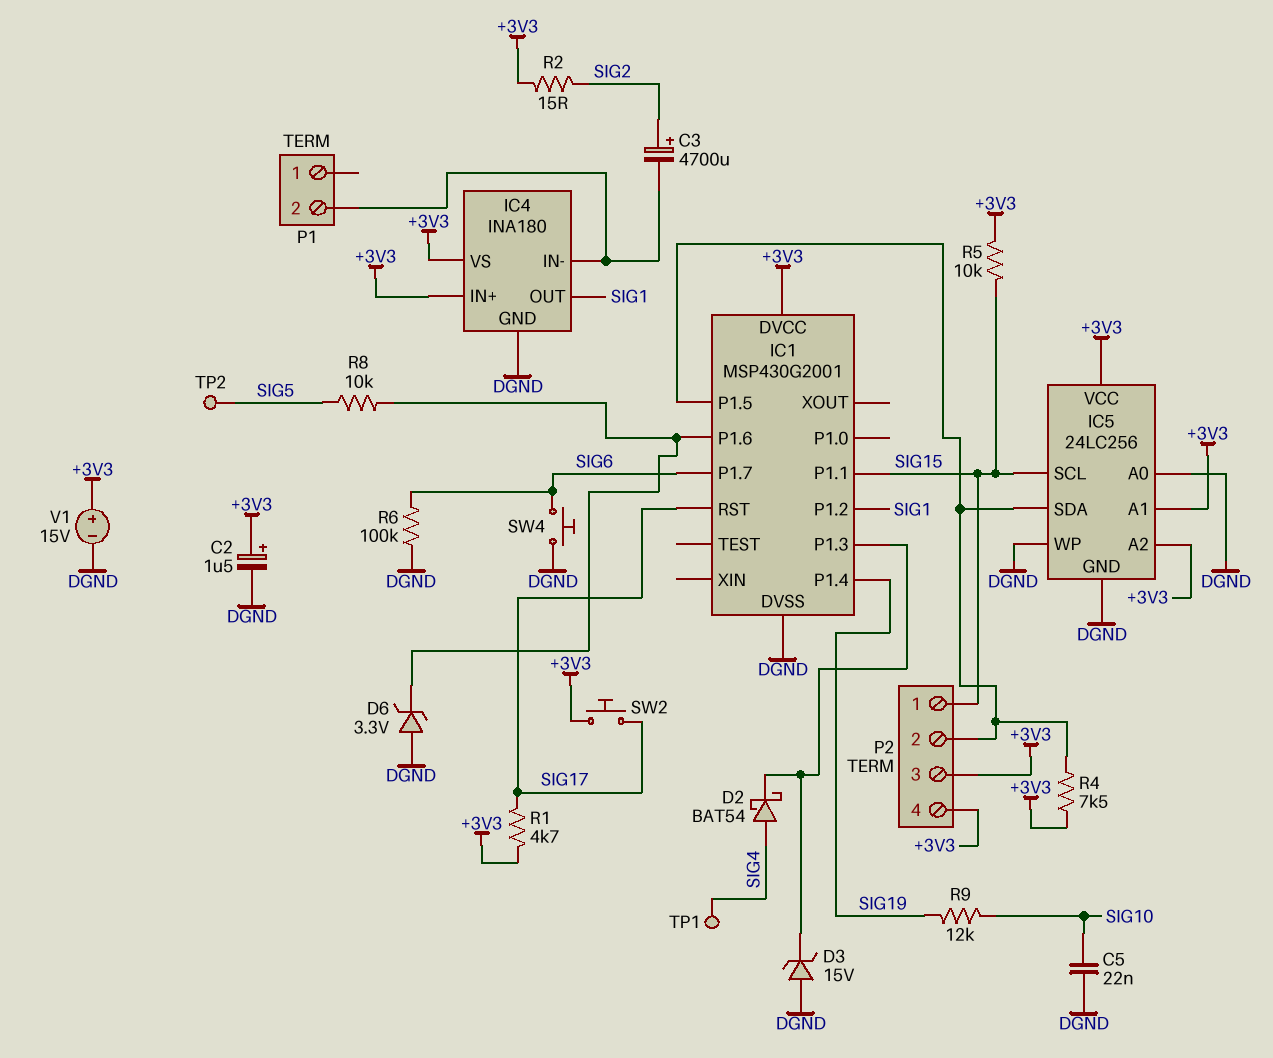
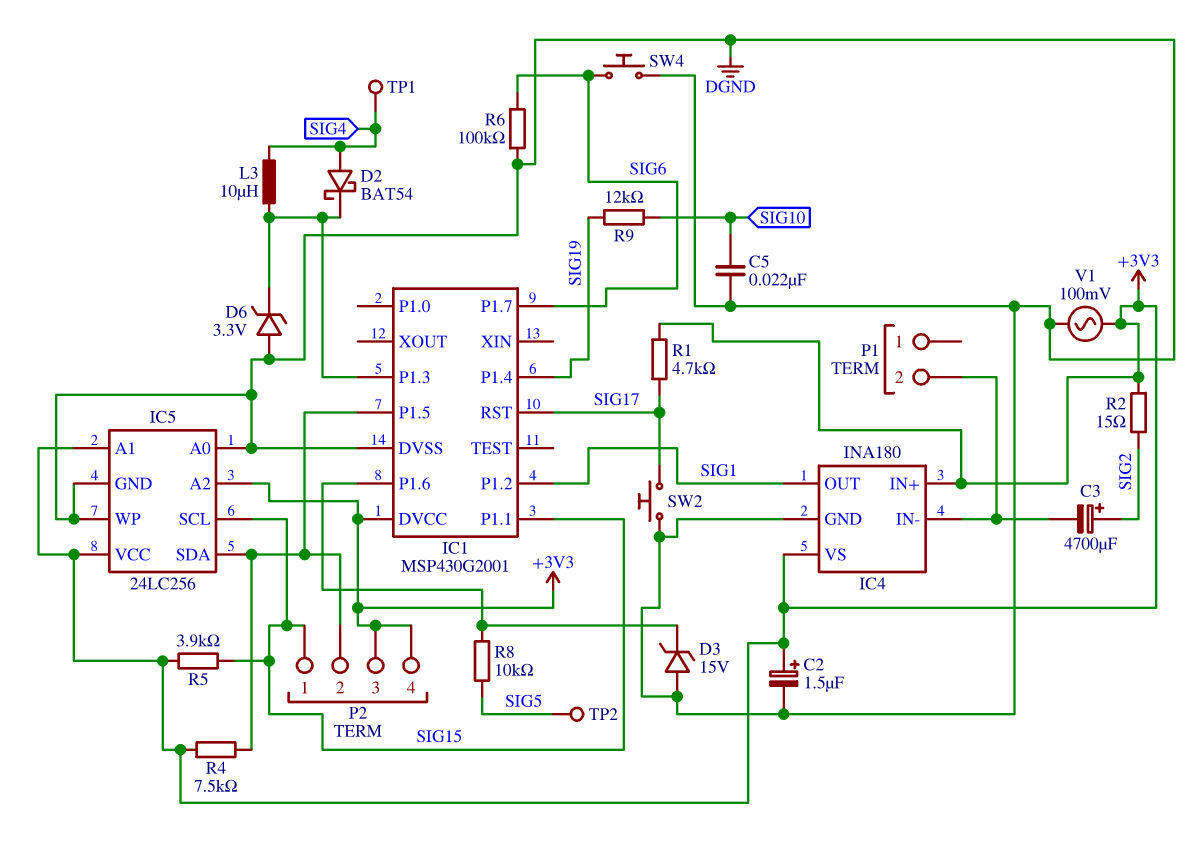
D3: zener 15V (A DGND, K IC1/P1.3) -> zener 15V (A DGND, K IC1/P1.6)
D6: zener 3.3V (A DGND, K IC1/P1.6) -> zener 3.3V (A DGND, K IC1/P1.3)
L3: none -> 10uH (IC1/P1.3, SIG4)
R5: 10k (+3V3, SIG15) -> 3.9k (+3V3, SIG15)
SW2: button (+3V3, SIG17) -> button (DGND, SIG17)
V1: 15V (plus +3V3, minus DGND) -> AC 100mV (+3V3, DGND)

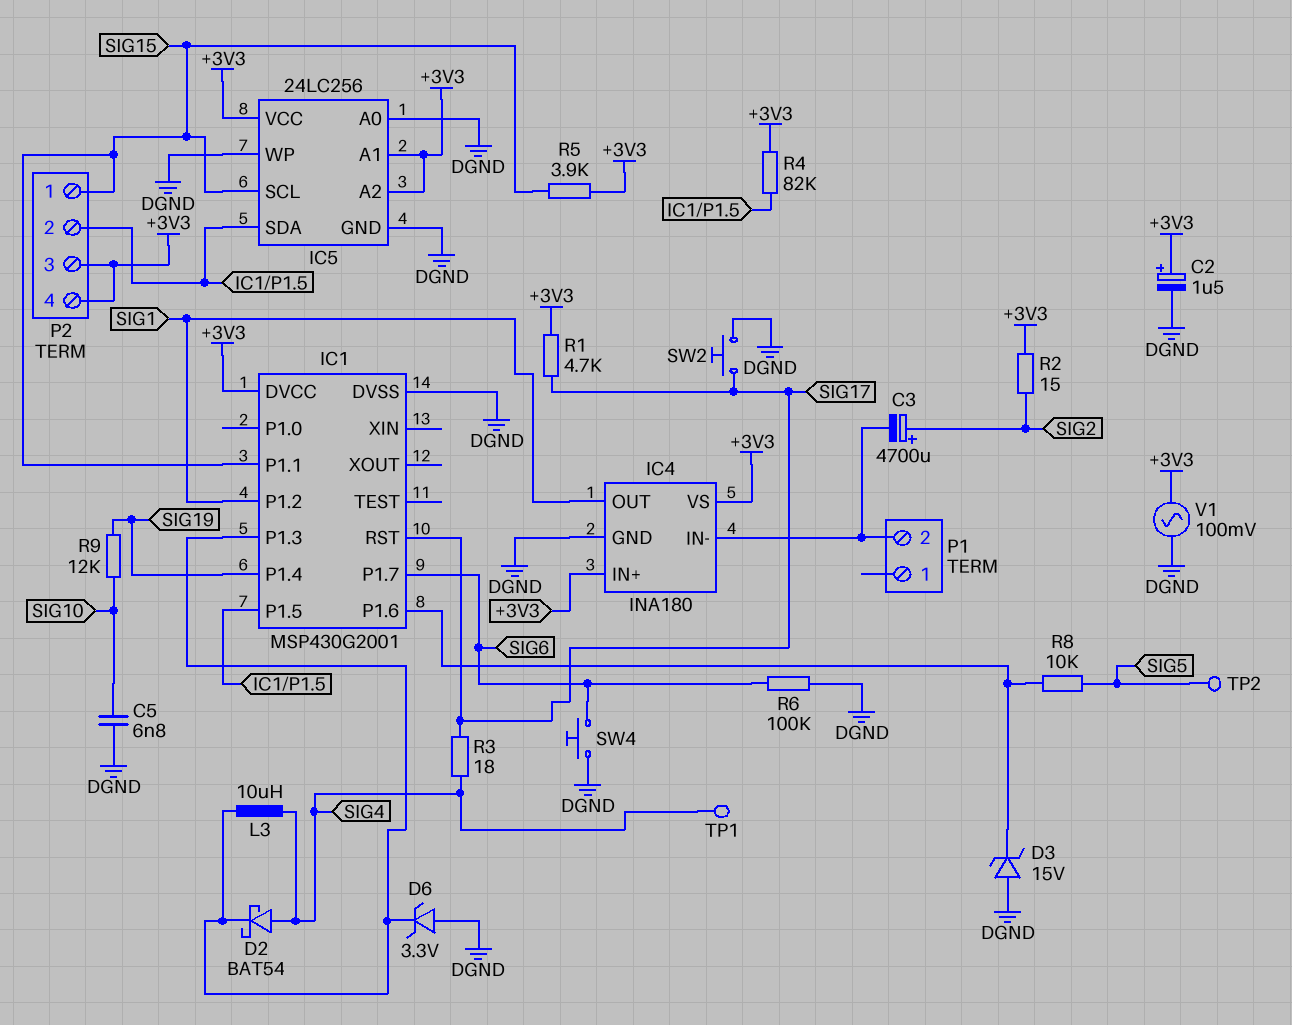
C5: 22nF (DGND, SIG10) -> 6.8nF (DGND, SIG10)
R3: none -> 18 (SIG4, SIG17)
R4: 7.5k (+3V3, IC1/P1.5) -> 82k (+3V3, IC1/P1.5)

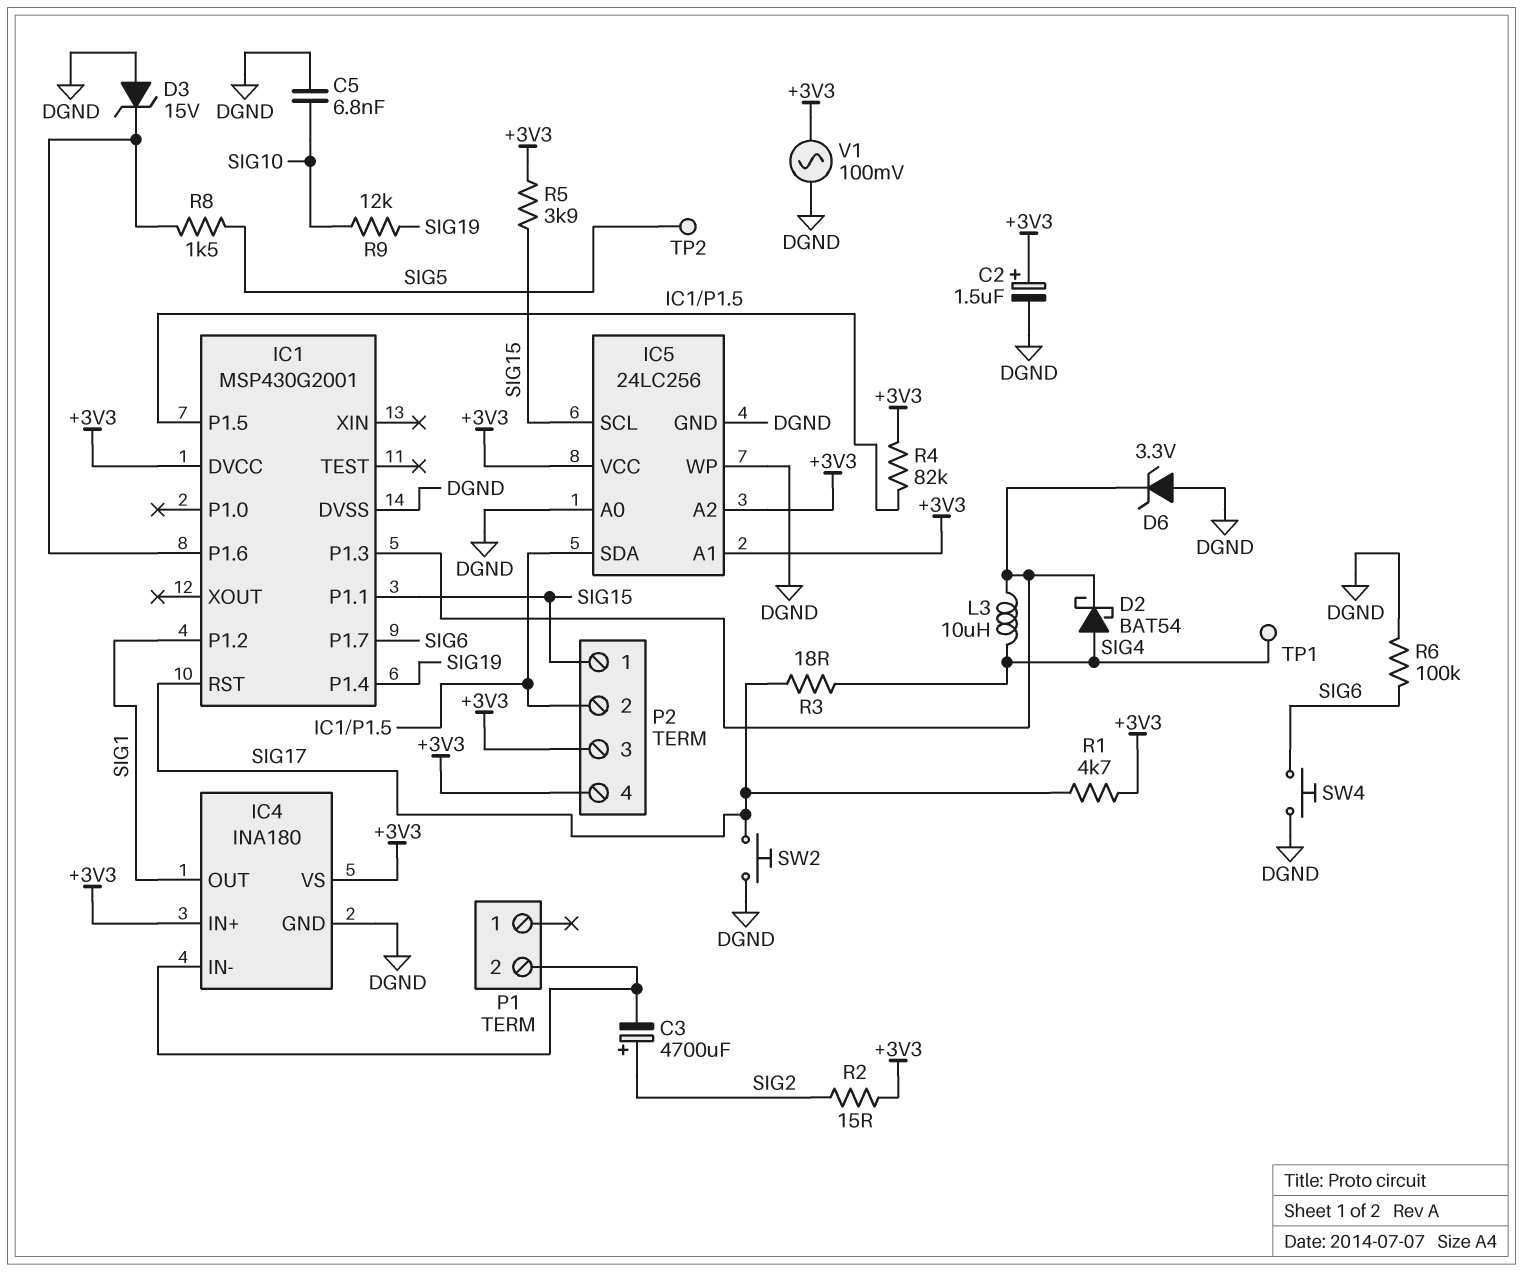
R8: 10k (IC1/P1.6, SIG5) -> 1.5k (IC1/P1.6, SIG5)

